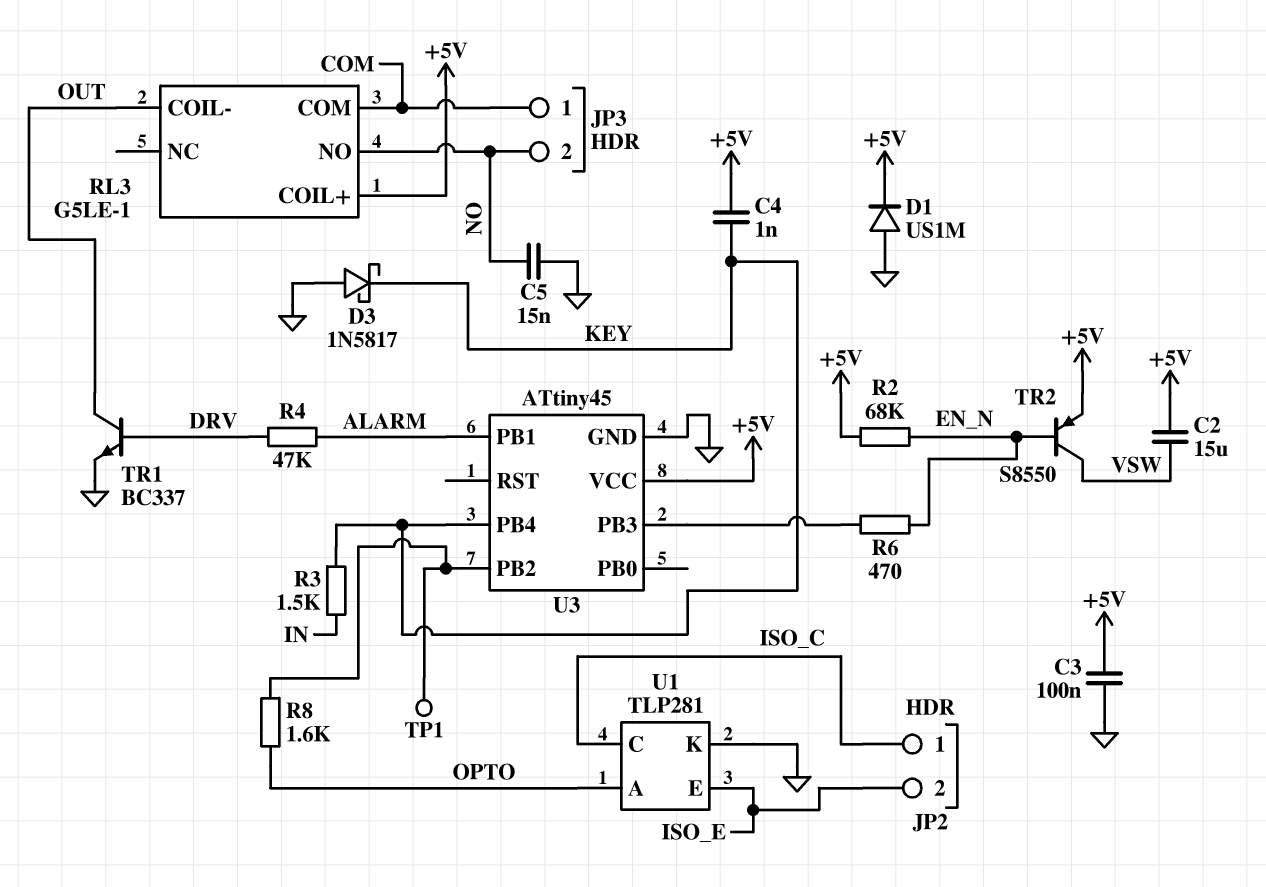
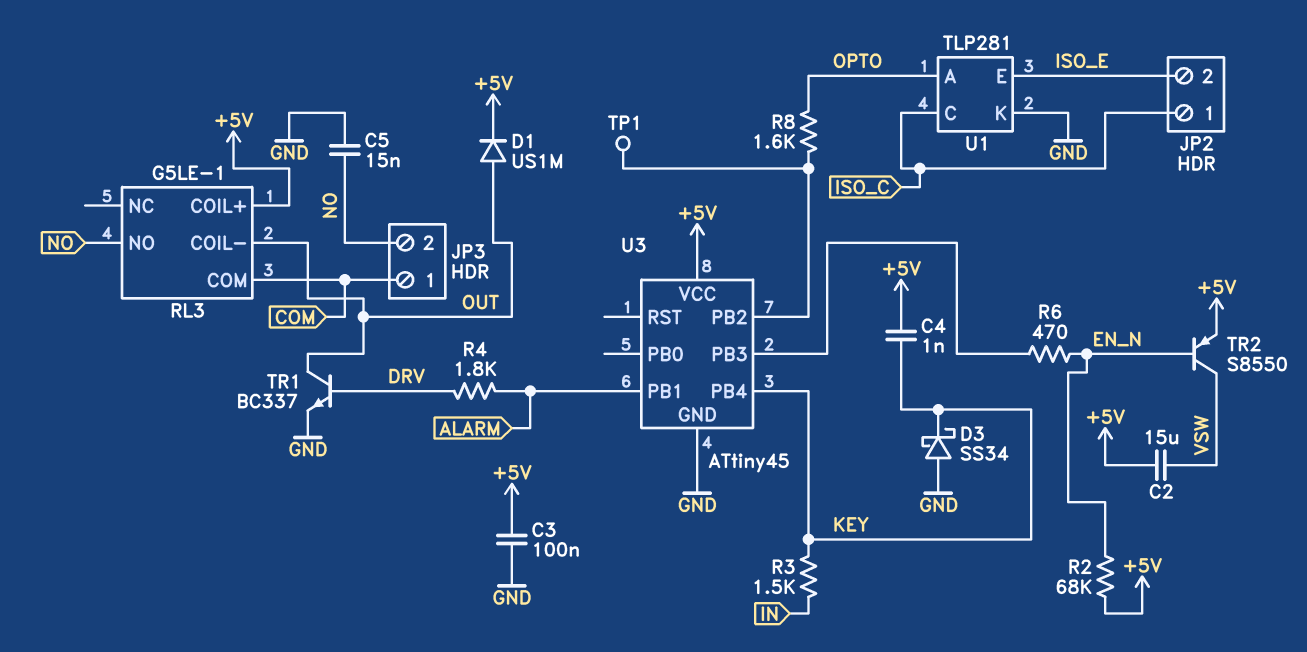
D1: diode US1M (A GND, K +5V) -> diode US1M (A OUT, K +5V)
D3: schottky 1N5817 (A GND, K KEY) -> schottky SS34 (A GND, K KEY)
R4: 47k (ALARM, DRV) -> 1.8k (ALARM, DRV)

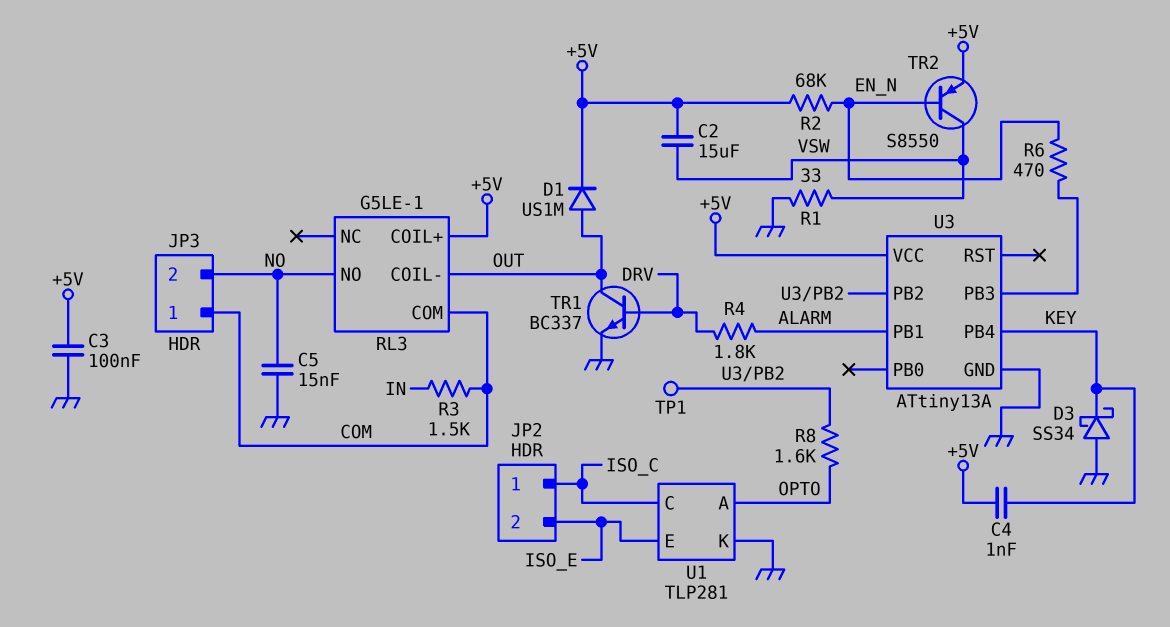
R1: none -> 33 (GND, VSW)
R3: 1.5k (IN, KEY) -> 1.5k (COM, IN)
U3: ATtiny45 -> ATtiny13A

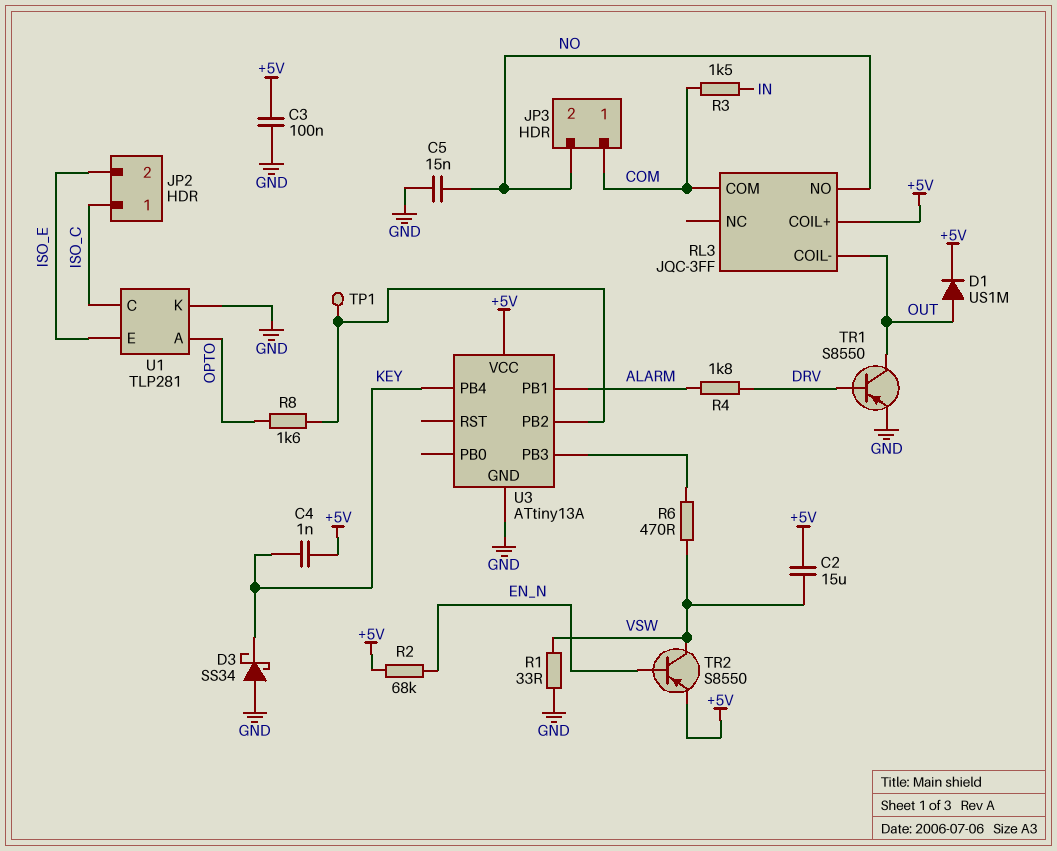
R6: 470 (EN_N, U3/PB3) -> 470 (U3/PB3, VSW)
RL3: G5LE-1 -> JQC-3FF
TR1: NPN BC337 (B DRV, C OUT, E GND) -> PNP S8550 (B DRV, C OUT, E GND)

